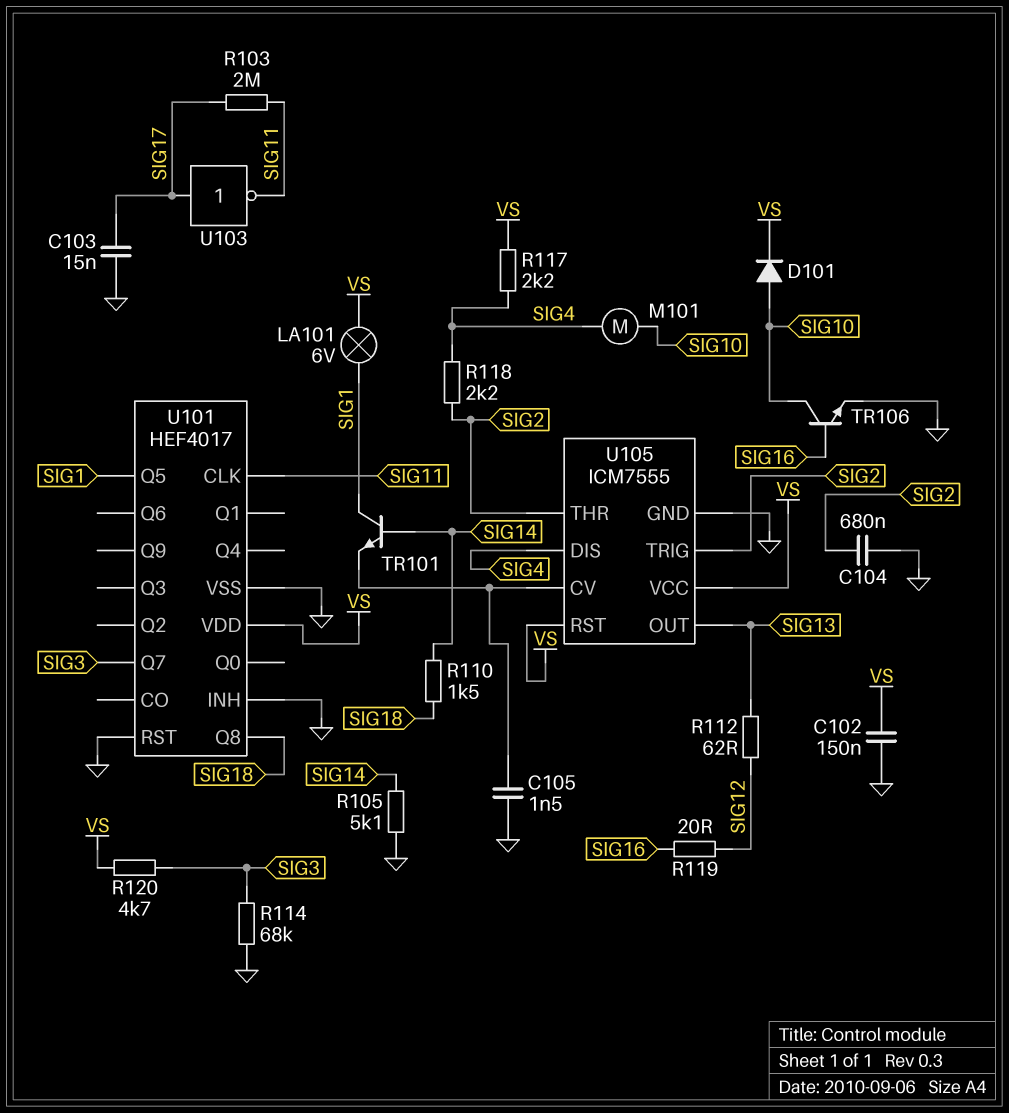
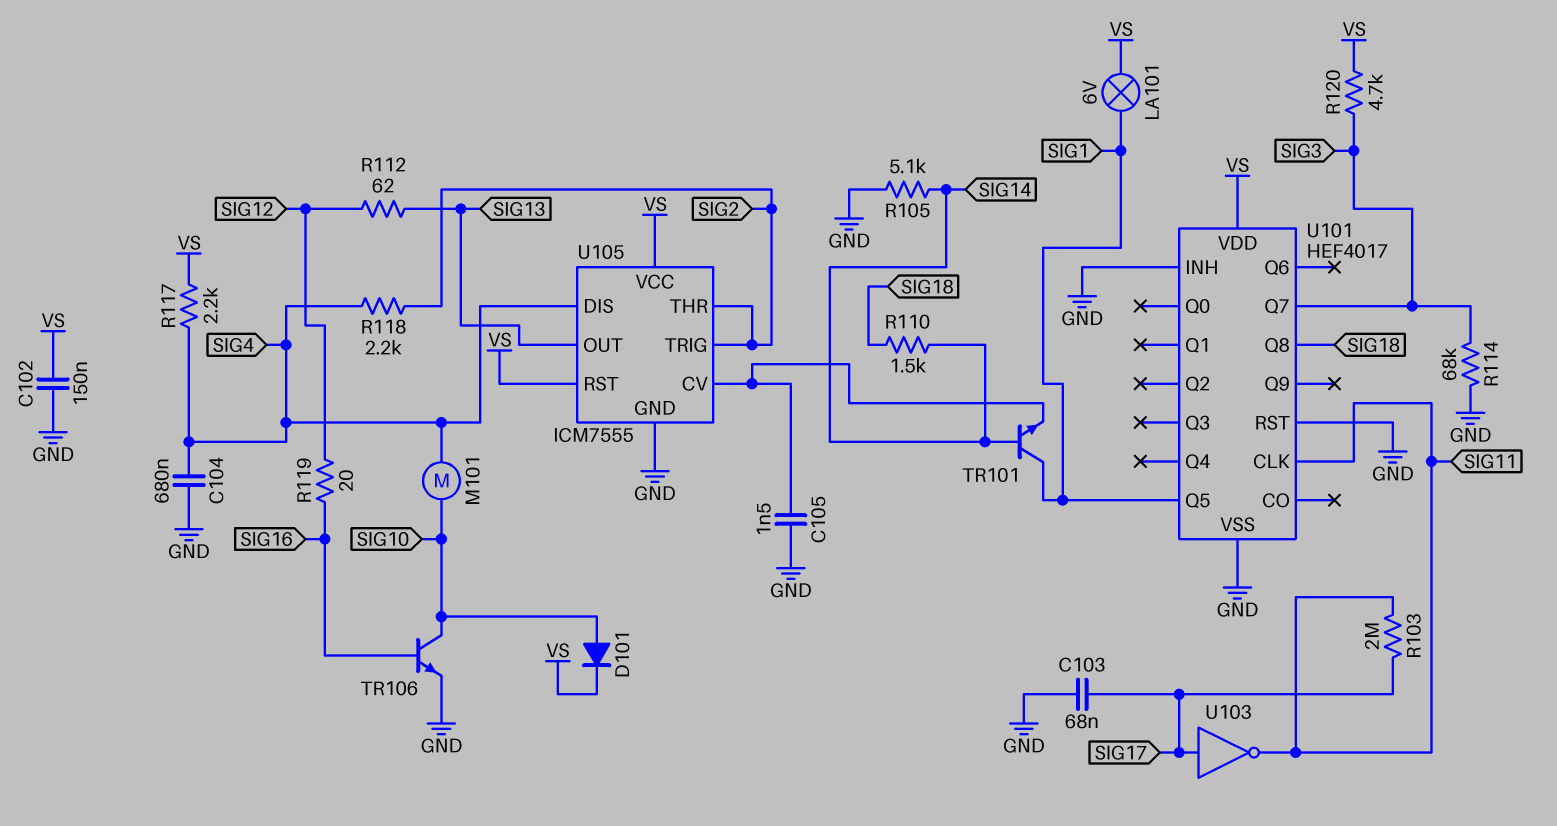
C103: 15nF (GND, SIG17) -> 68nF (GND, SIG17)
C104: 680nF (GND, SIG2) -> 680nF (GND, SIG4)

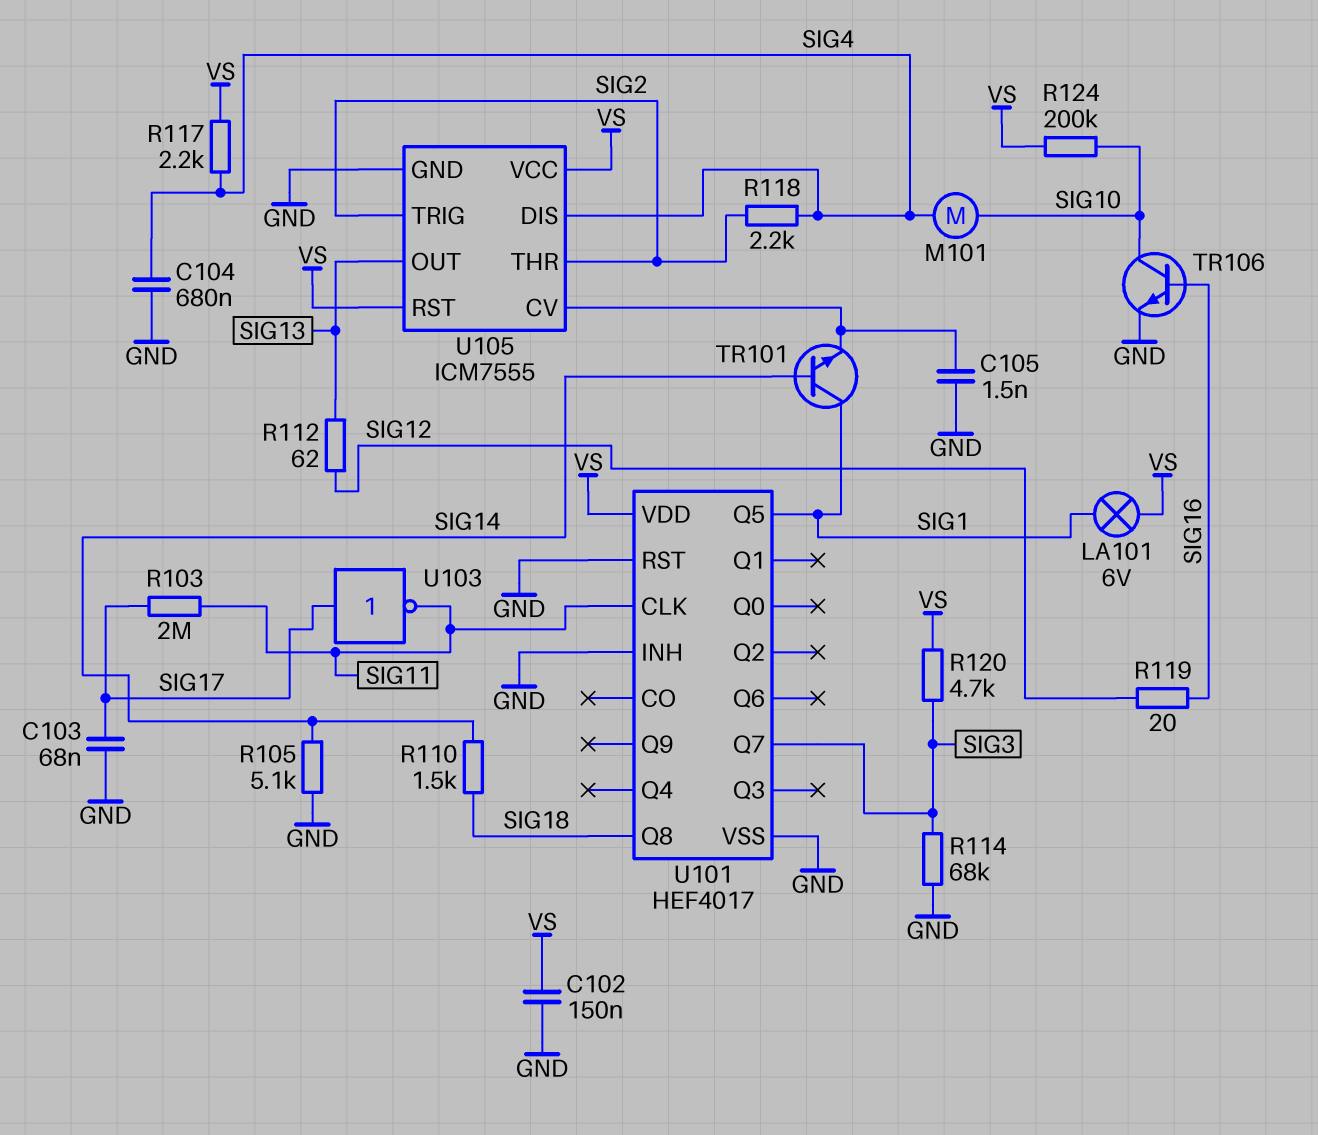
D101: diode (A SIG10, K VS) -> none
R124: none -> 200k (SIG10, VS)

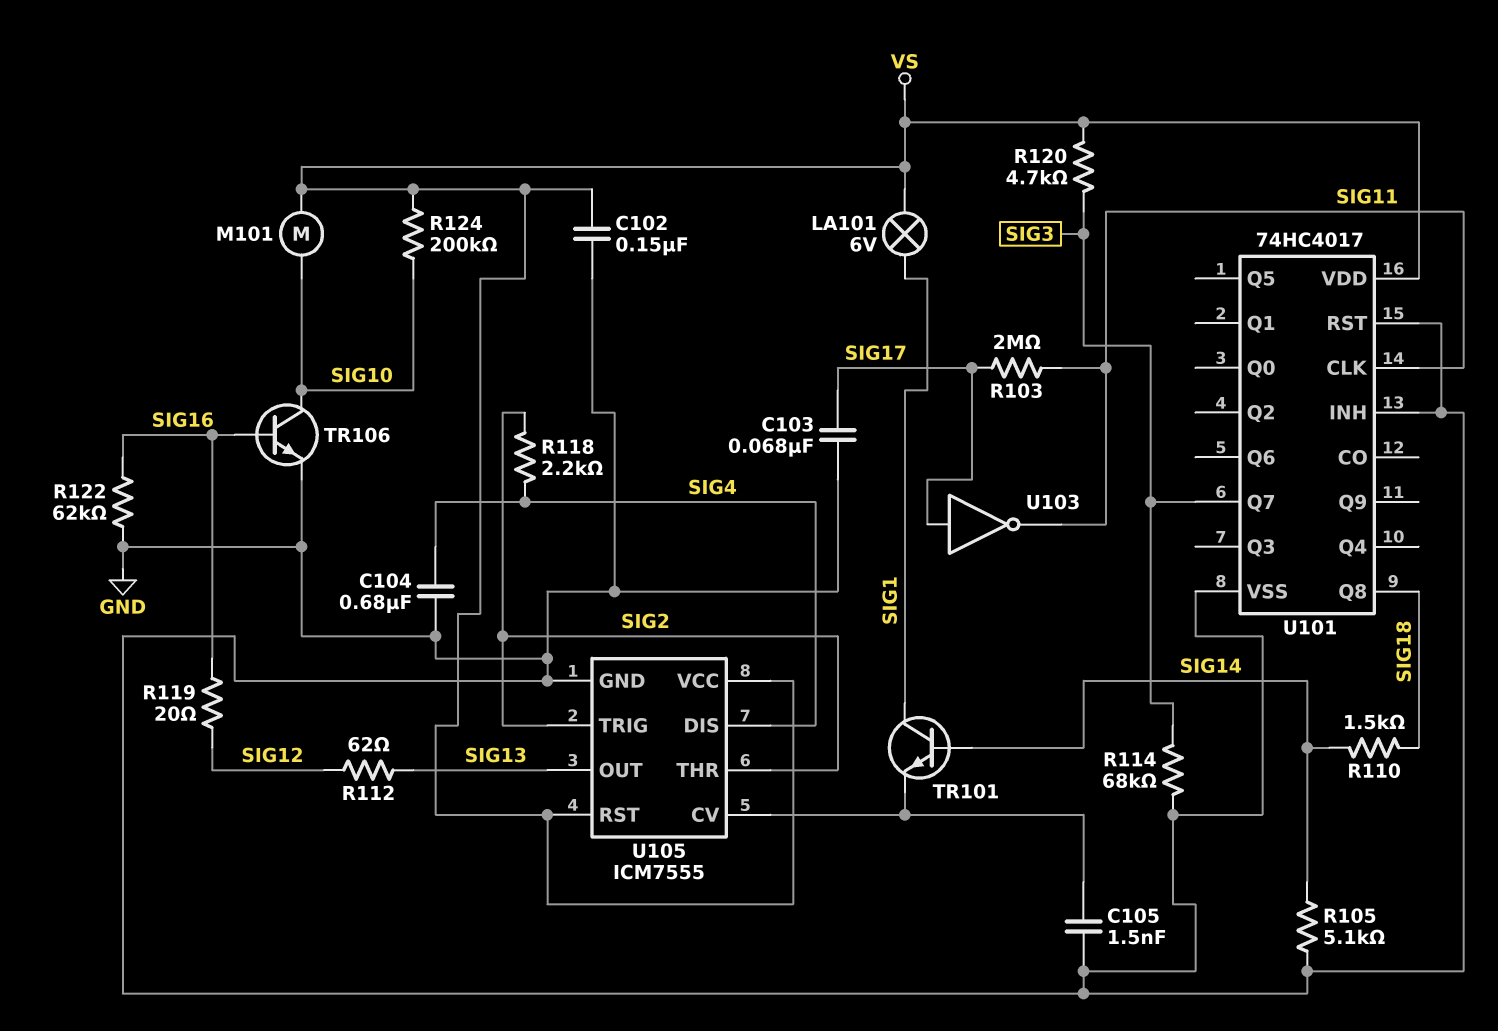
M101: motor (SIG4, SIG10) -> motor (SIG10, VS)
R117: 2.2k (SIG4, VS) -> none
R122: none -> 62k (GND, SIG16)
U101: HEF4017 -> 74HC4017
U101 pin Q5: SIG1 -> none

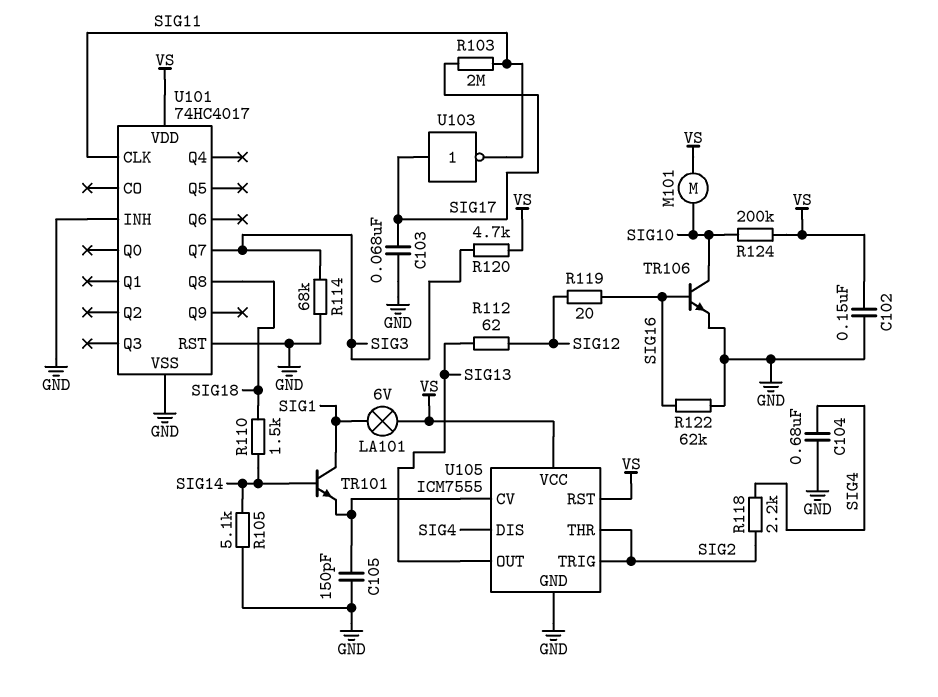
C105: 1.5nF (GND, U105/CV) -> 150pF (GND, U105/CV)

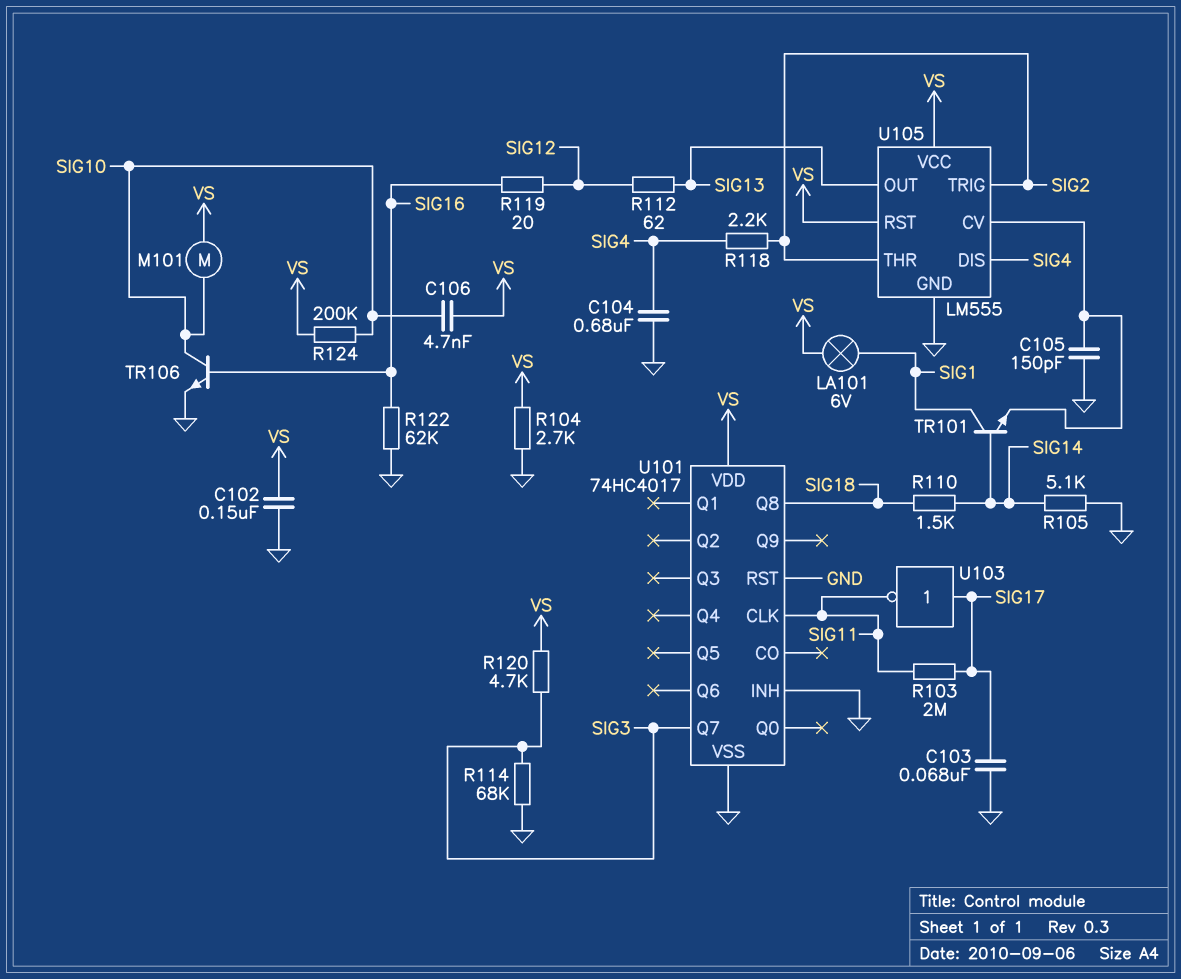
C106: none -> 4.7nF (SIG10, VS)
R104: none -> 2.7k (GND, VS)
U105: ICM7555 -> LM555

